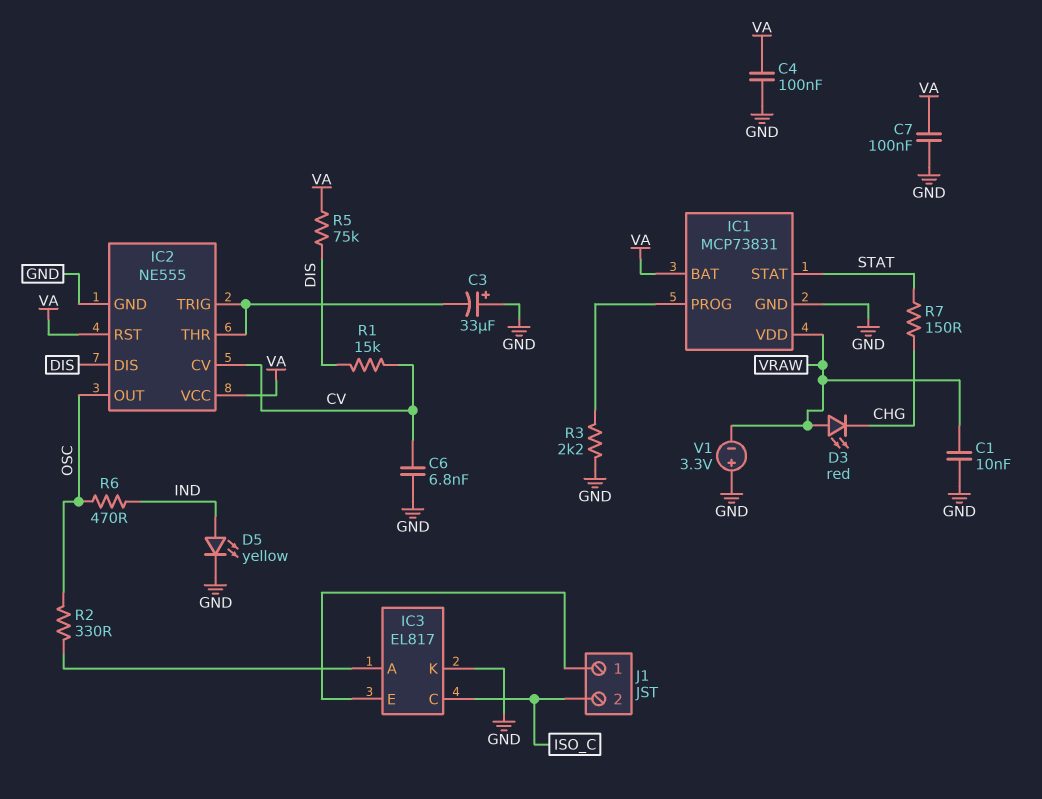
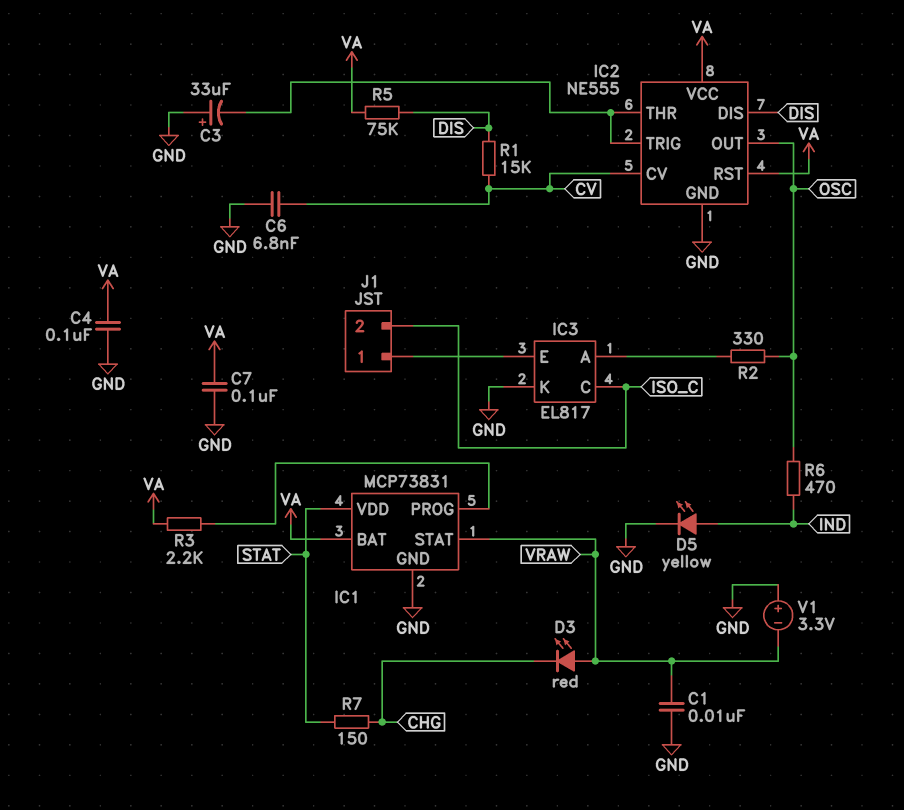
IC1 pin STAT: STAT -> VRAW
IC1 pin VDD: VRAW -> STAT
R3: 2.2k (GND, IC1/PROG) -> 2.2k (IC1/PROG, VA)

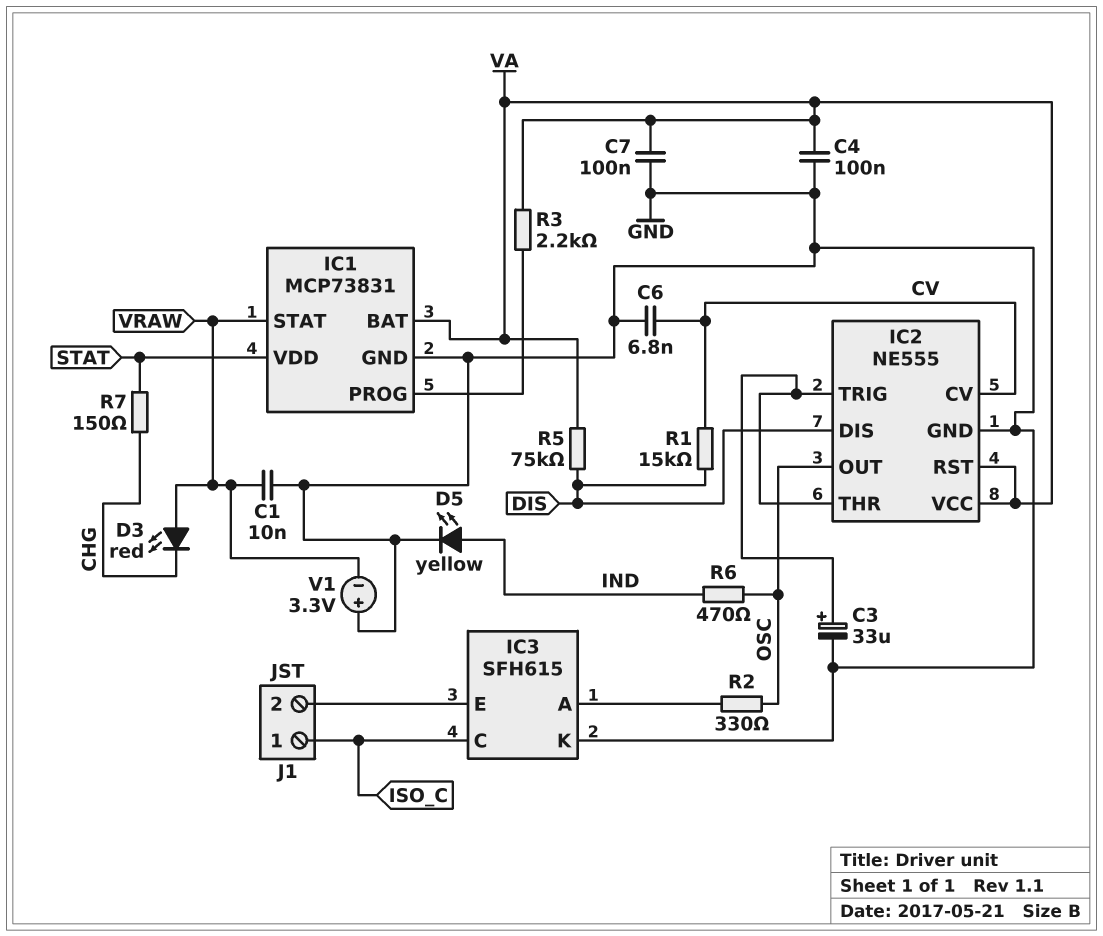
C3: 33uF (plus GND, minus IC2/THR) -> 33uF (plus IC2/THR, minus GND)
IC3: EL817 -> SFH615
J1 pin 1: IC3/E -> ISO_C
J1 pin 2: ISO_C -> IC3/E

